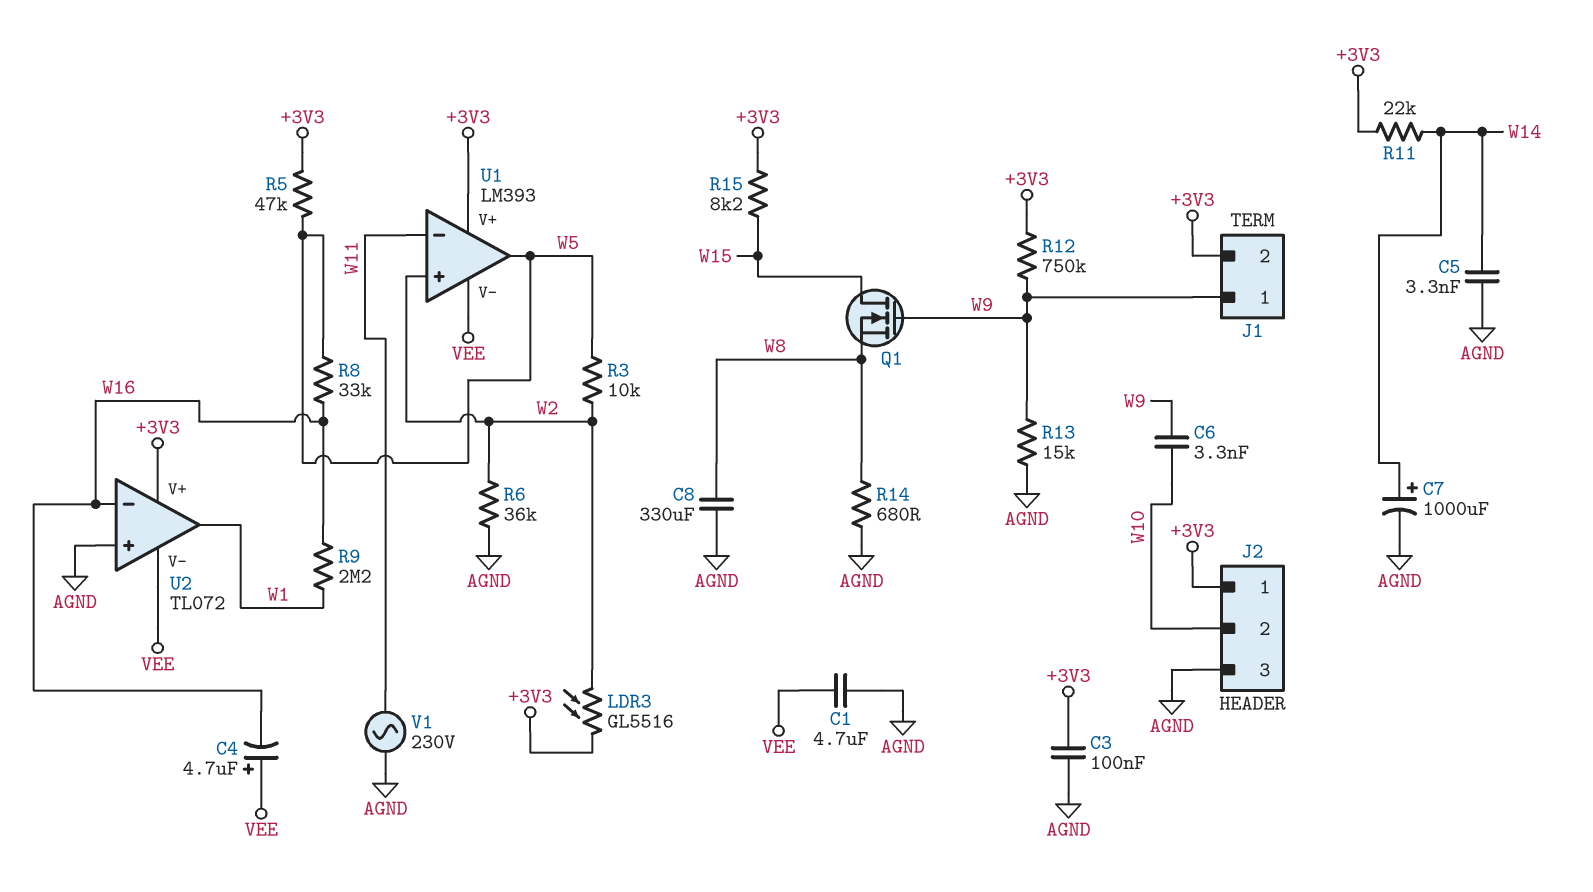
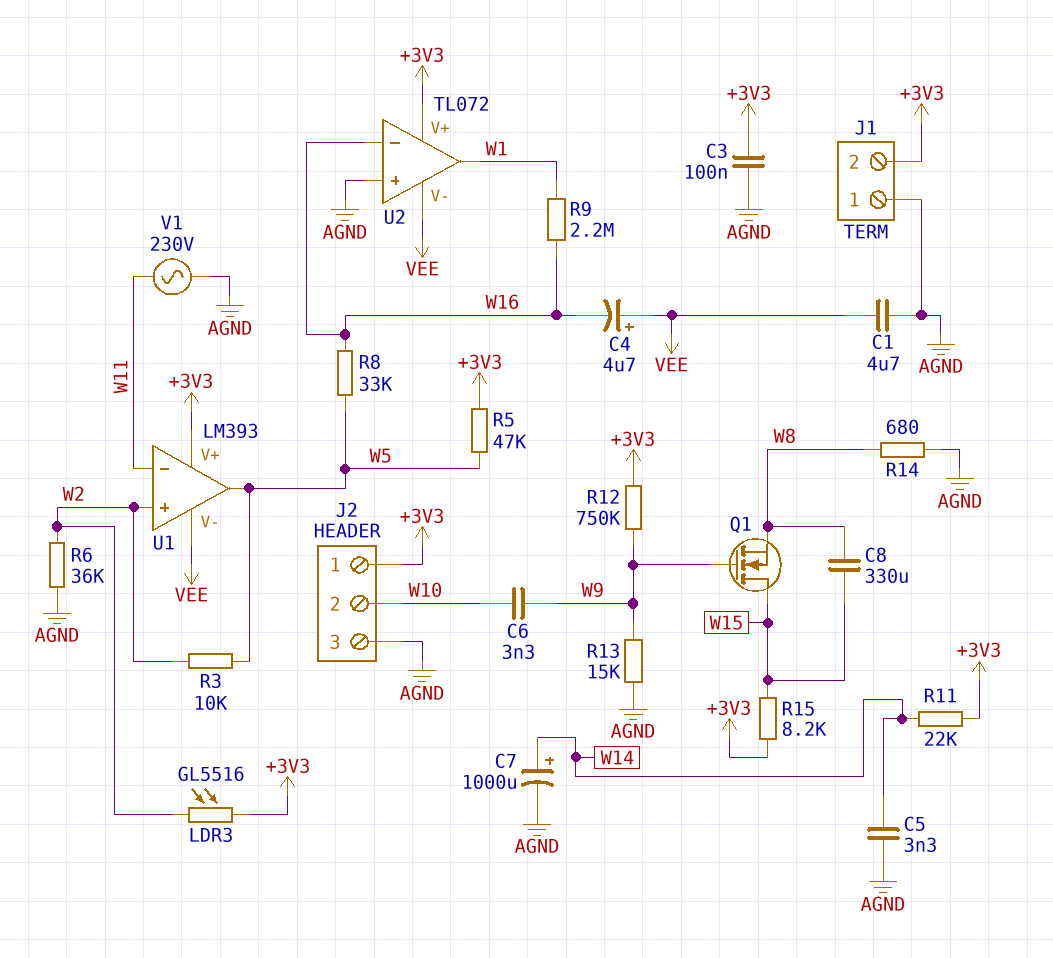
C8: 330uF (AGND, W8) -> 330uF (W8, W15)
J1 pin 1: W9 -> AGND

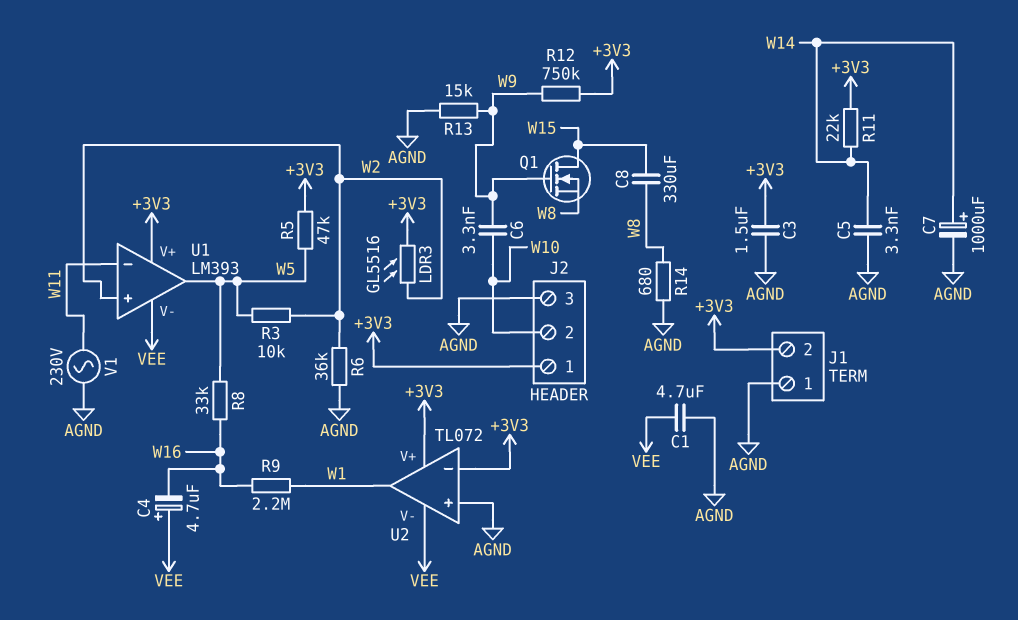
C3: 100nF (+3V3, AGND) -> 1.5uF (+3V3, AGND)
R15: 8.2k (+3V3, W15) -> none
U2 pin in-: W16 -> +3V3

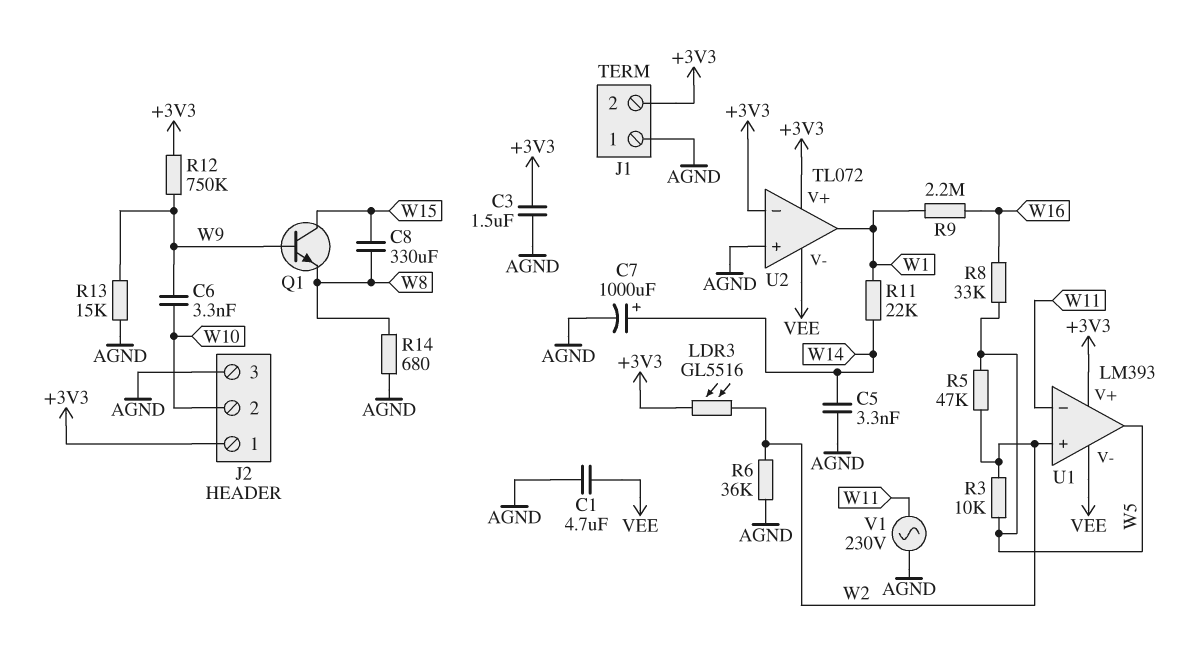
C4: 4.7uF (plus VEE, minus W16) -> none
Q1: NMOS (G W9, D W15, S W8) -> NPN (B W9, C W15, E W8)
R5: 47k (+3V3, W5) -> 47k (W2, W5)
R11: 22k (+3V3, W14) -> 22k (W1, W14)

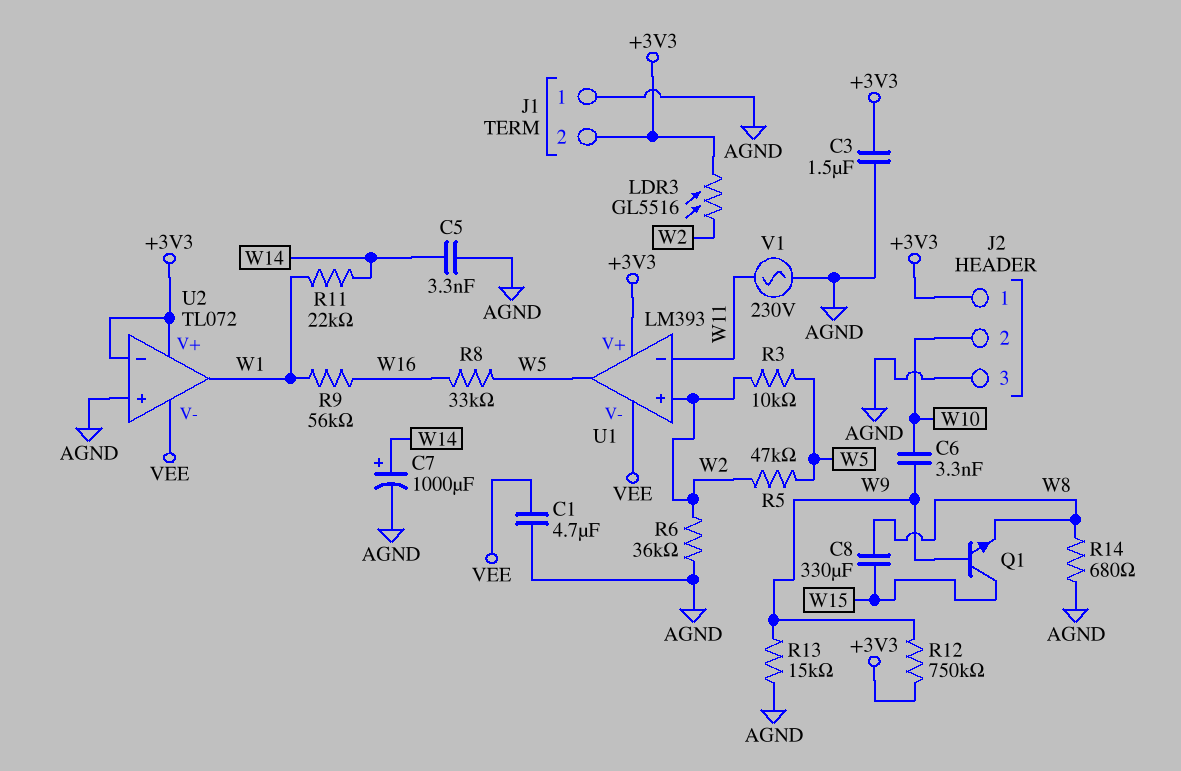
R9: 2.2M (W1, W16) -> 56k (W1, W16)

